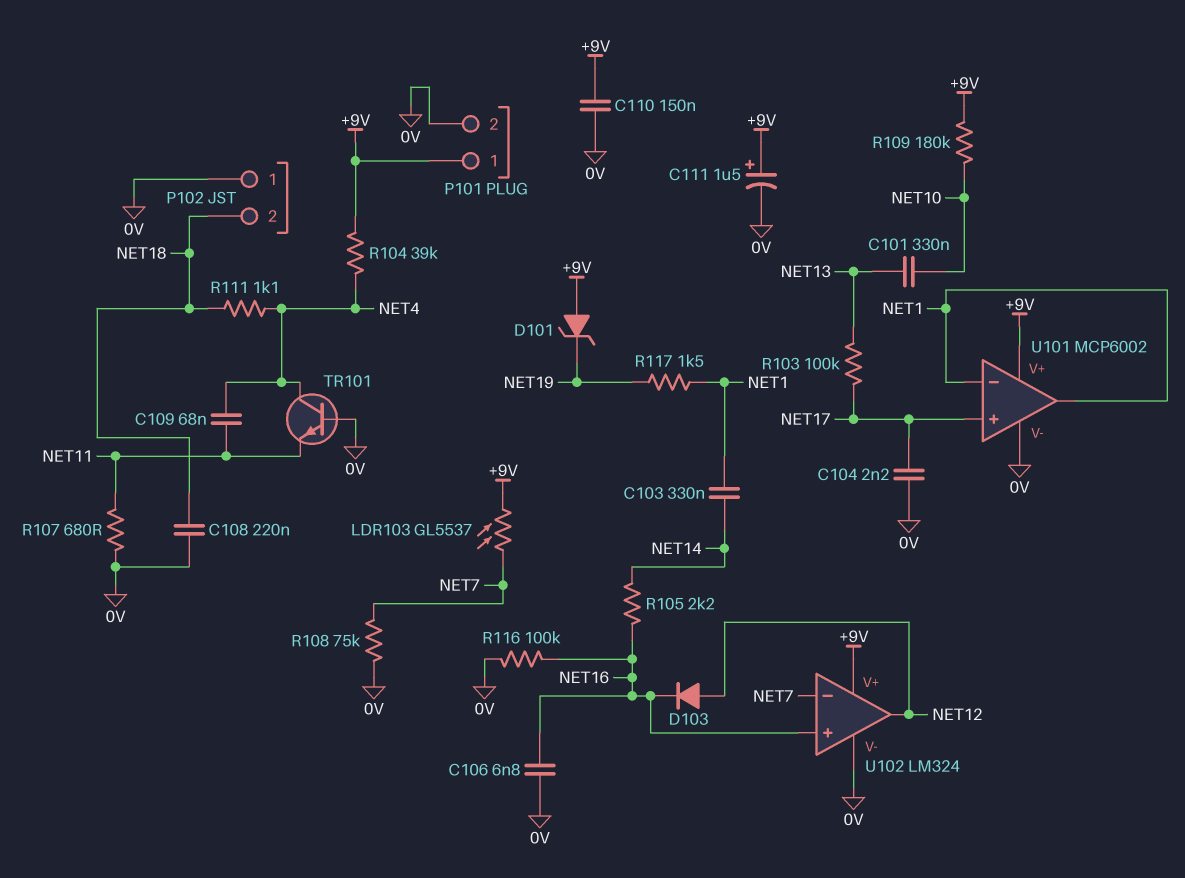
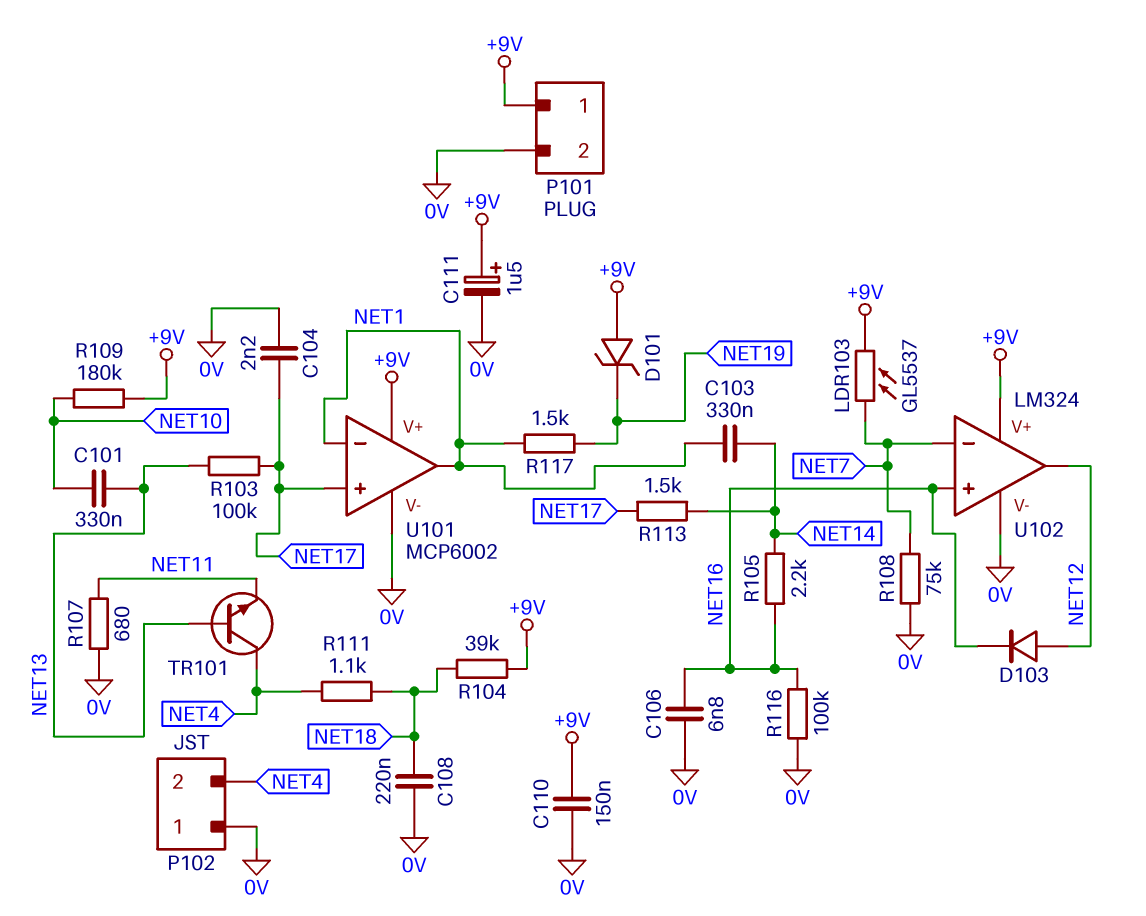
C109: 68nF (NET4, NET11) -> none
P102 pin 2: NET18 -> NET4
R104: 39k (+9V, NET4) -> 39k (+9V, NET18)
R113: none -> 1.5k (NET14, NET17)
TR101: NPN (B 0V, C NET4, E NET11) -> NPN (B NET13, C NET4, E NET11)

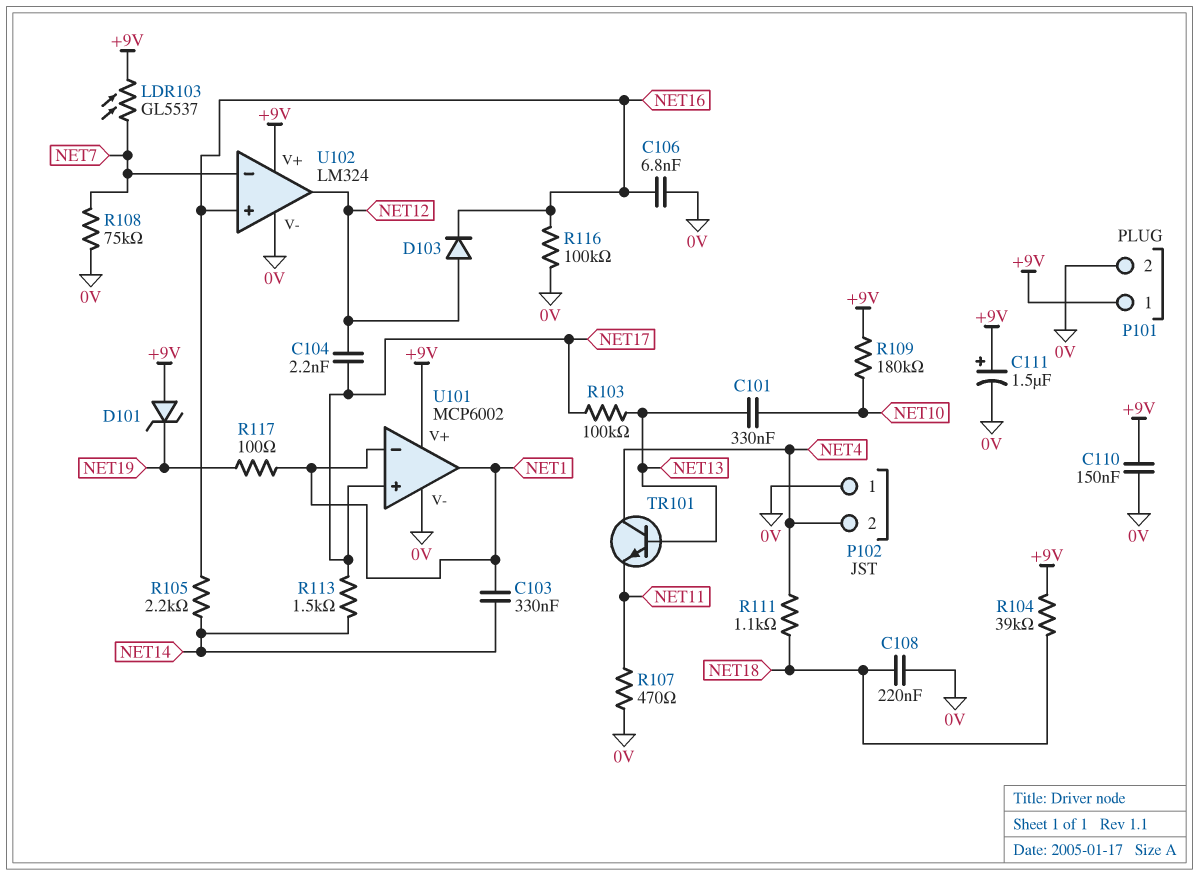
C104: 2.2nF (0V, NET17) -> 2.2nF (NET12, NET17)
R107: 680 (0V, NET11) -> 470 (0V, NET11)
R117: 1.5k (NET1, NET19) -> 100 (NET1, NET19)

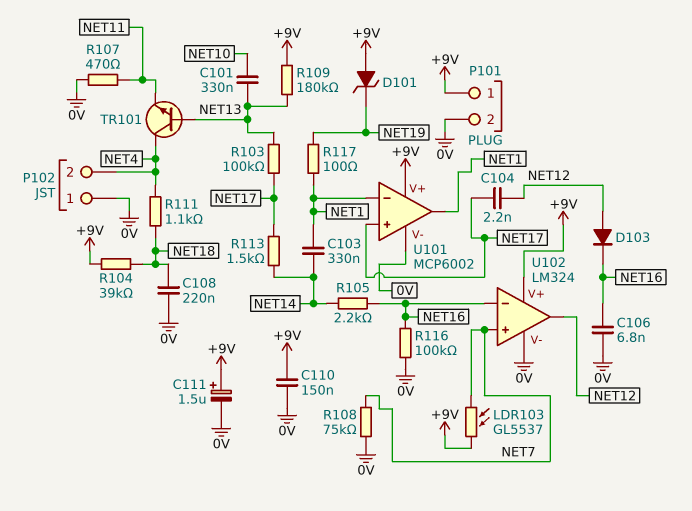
R109: 180k (+9V, NET10) -> 180k (+9V, NET13)
U102 pin in+: NET16 -> NET7
U102 pin in-: NET7 -> NET16

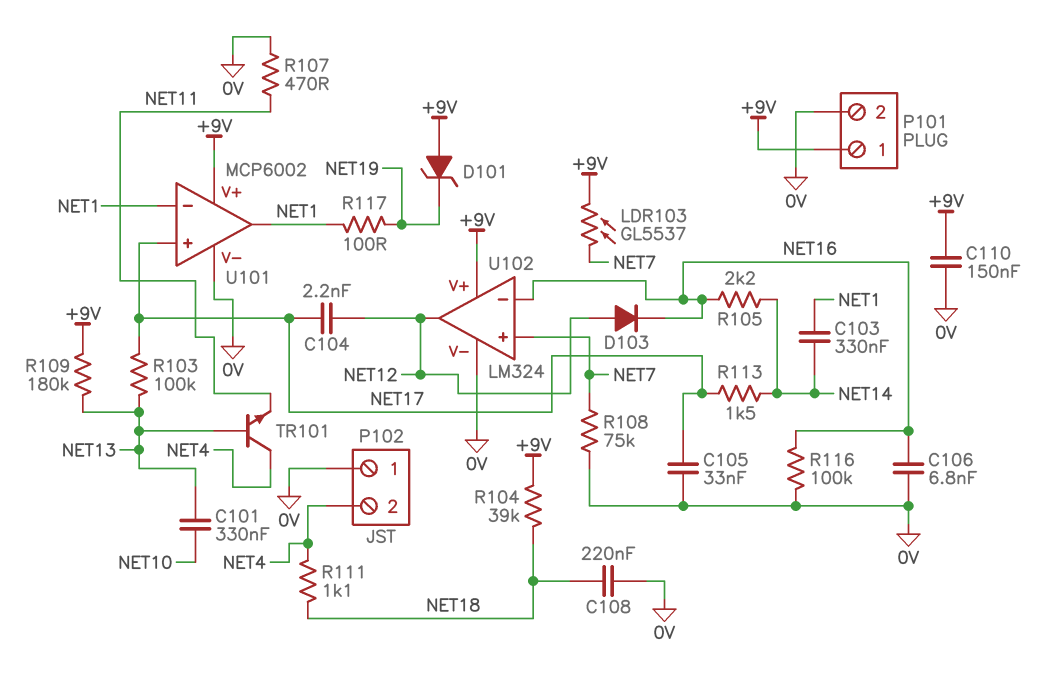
C105: none -> 33nF (0V, NET17)
C111: 1.5uF (plus +9V, minus 0V) -> none

